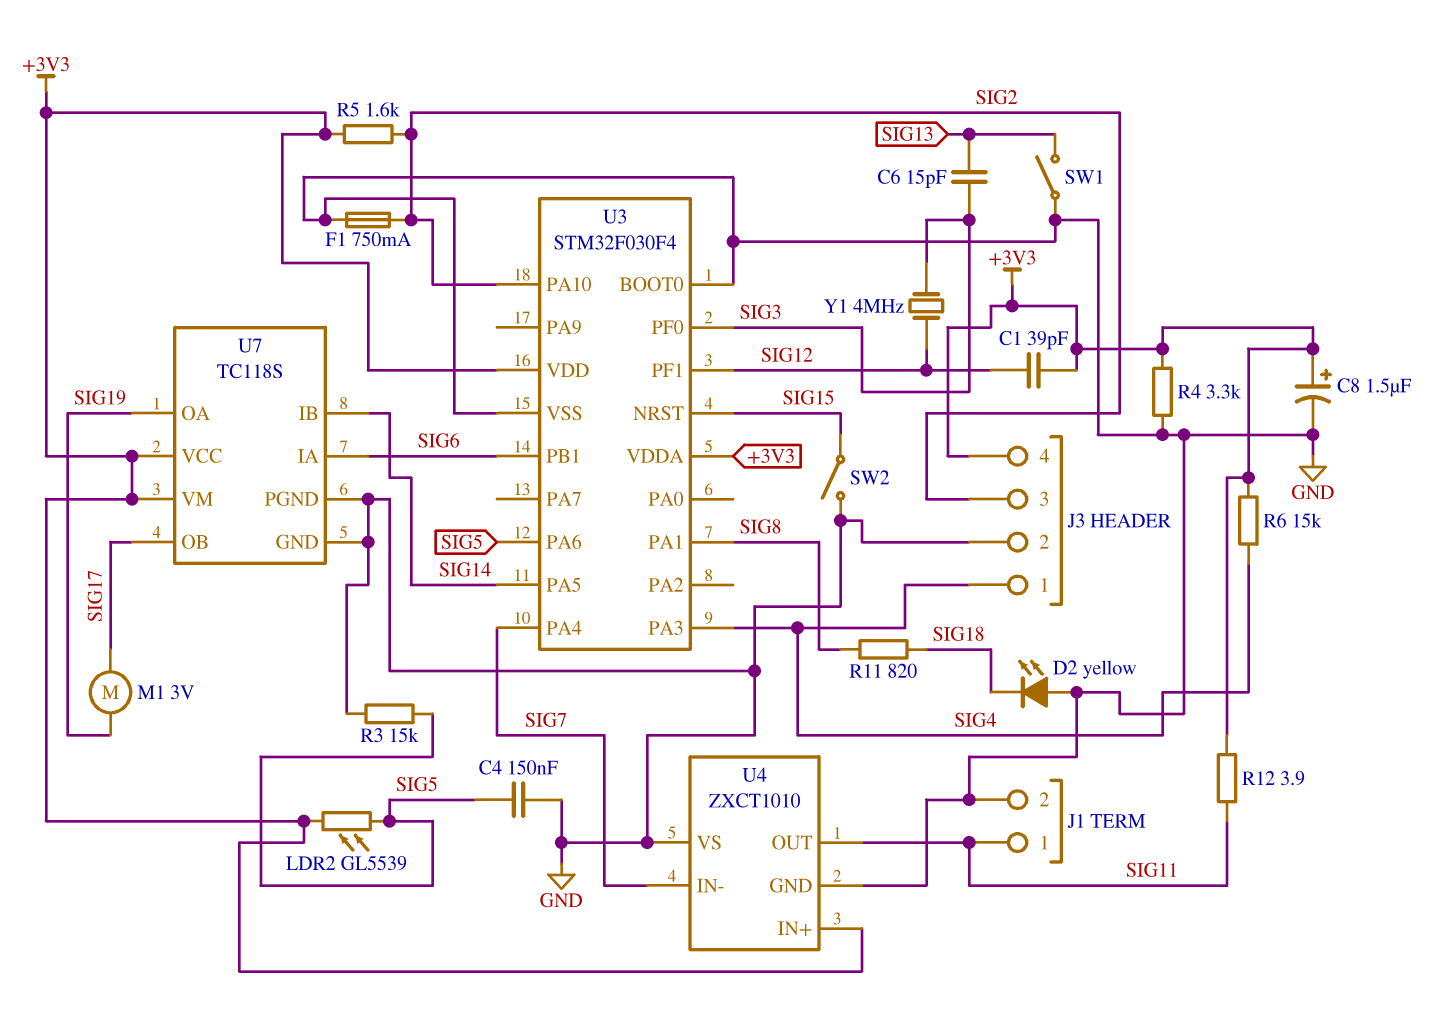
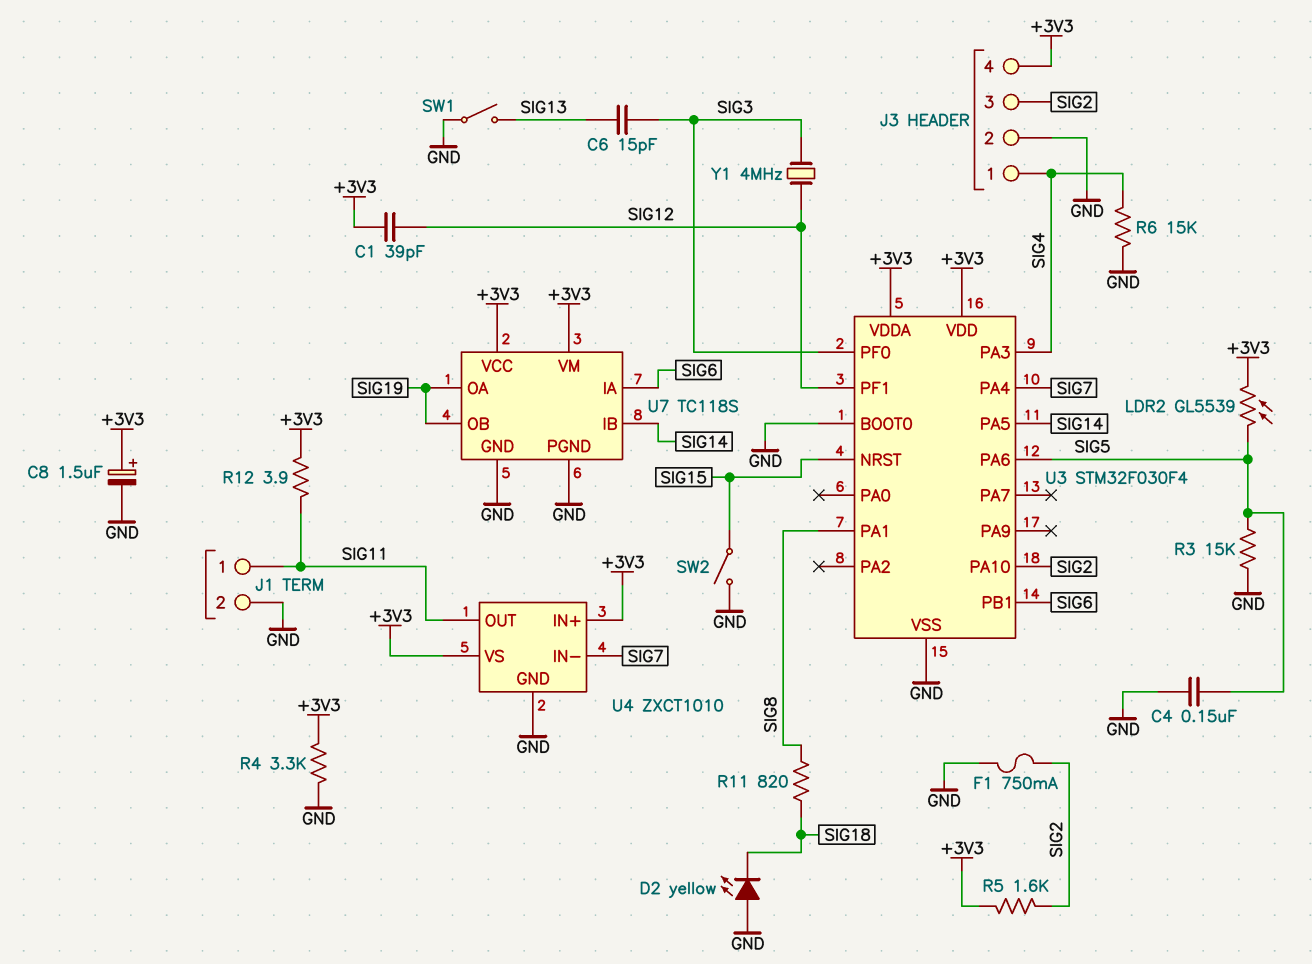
M1: motor 3V (SIG17, SIG19) -> none
R6: 15k (+3V3, SIG4) -> 15k (GND, SIG4)
U4 pin VS: GND -> +3V3
U7 pin OB: SIG17 -> SIG19

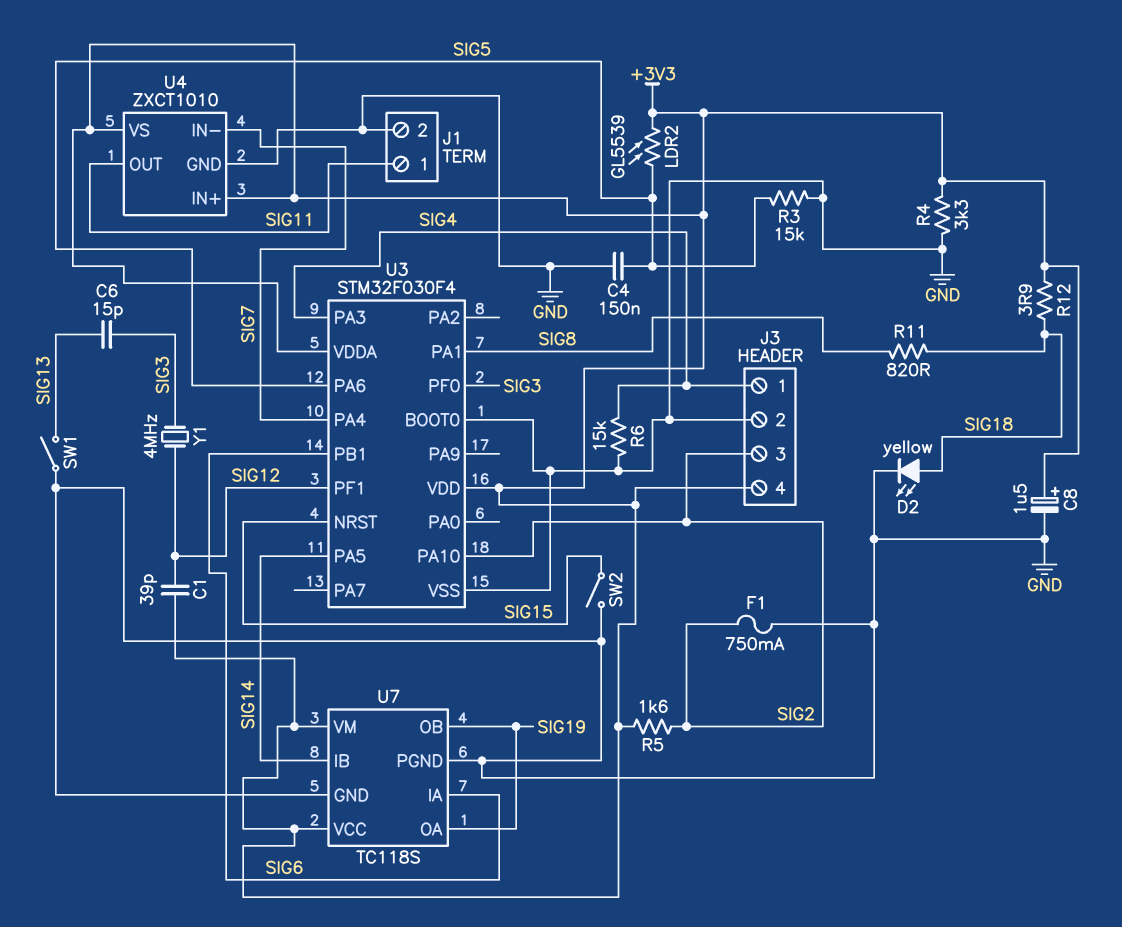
D2: LED yellow (A GND, K SIG18) -> LED yellow (A SIG18, K GND)
R12: 3.9 (+3V3, SIG11) -> 3.9 (+3V3, SIG18)

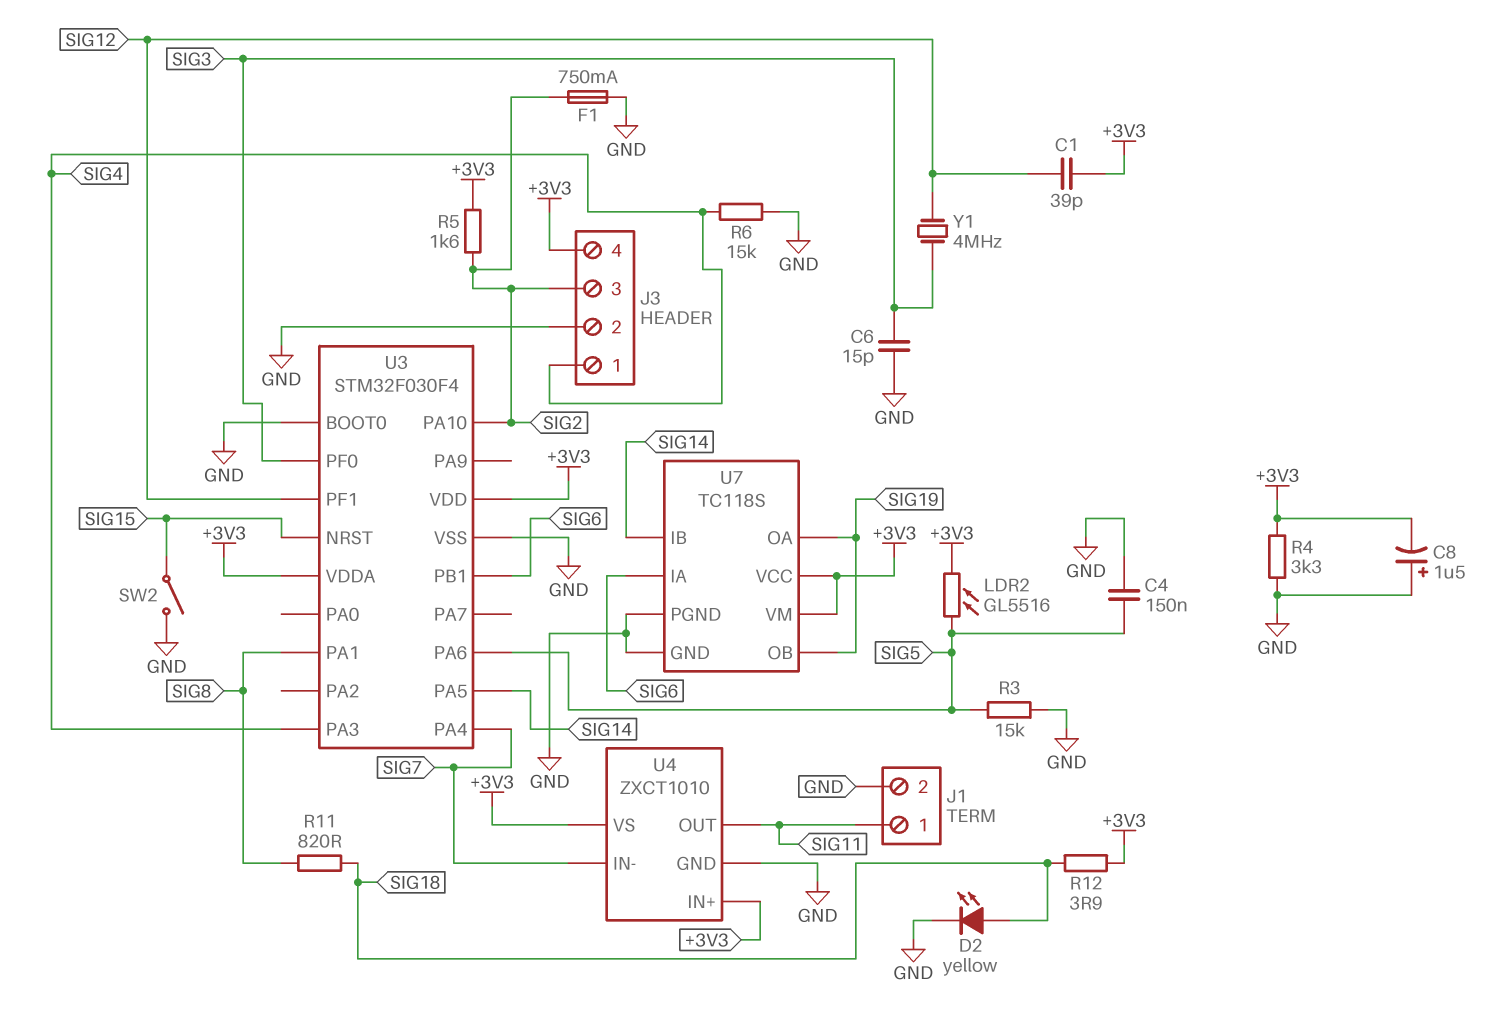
C6: 15pF (SIG3, SIG13) -> 15pF (GND, SIG3)
C8: 1.5uF (plus +3V3, minus GND) -> 1.5uF (plus GND, minus +3V3)
LDR2: GL5539 (+3V3, SIG5) -> GL5516 (+3V3, SIG5)
SW1: switch (GND, SIG13) -> none

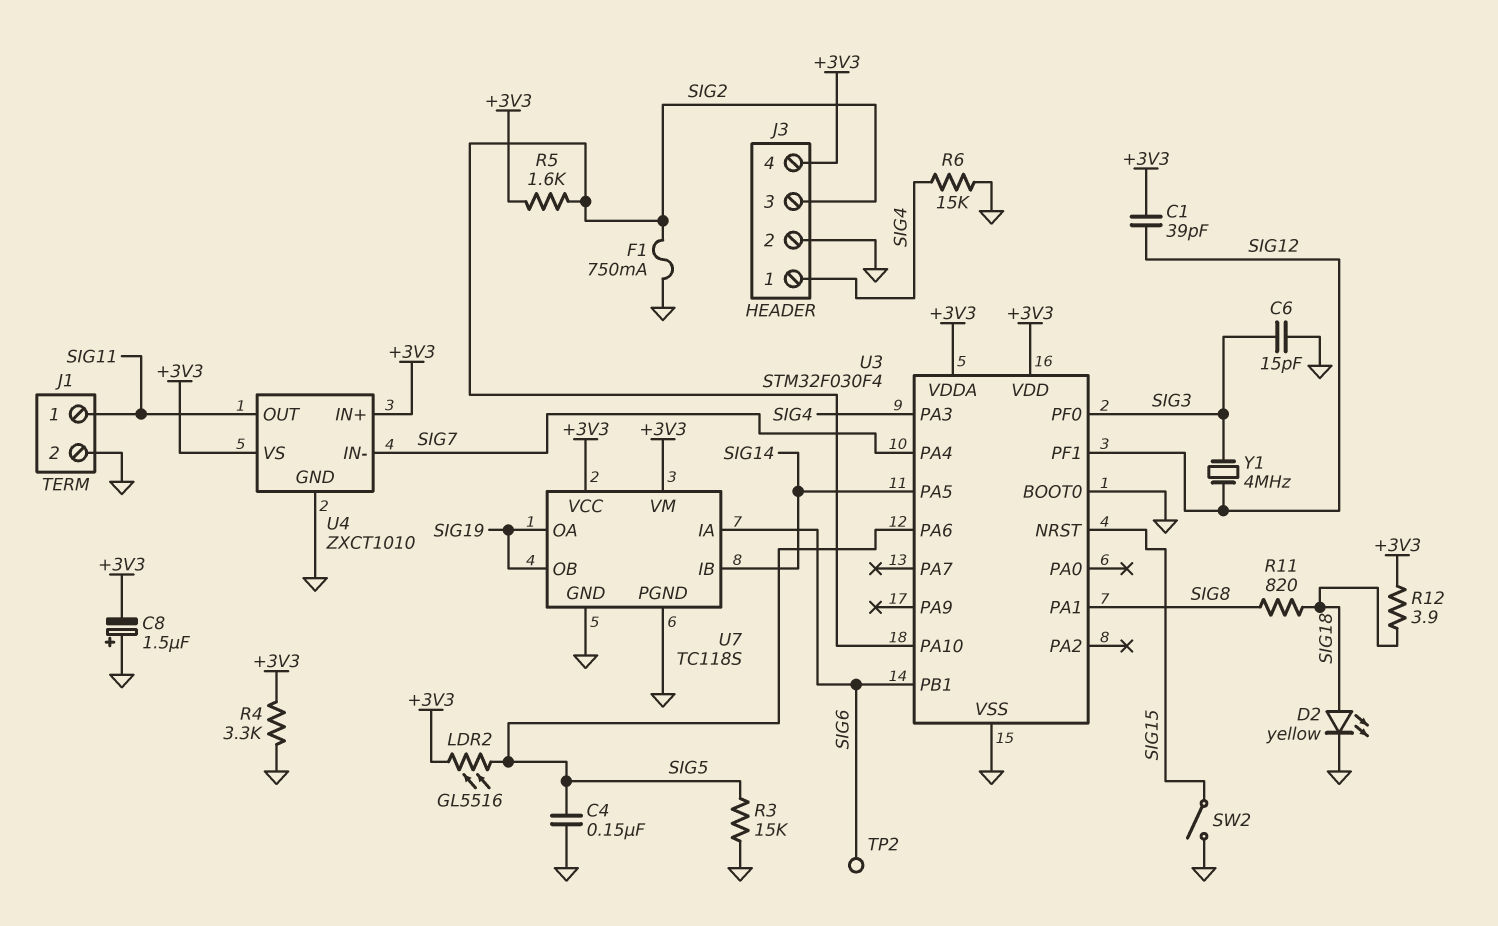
TP2: none -> test point (SIG6)

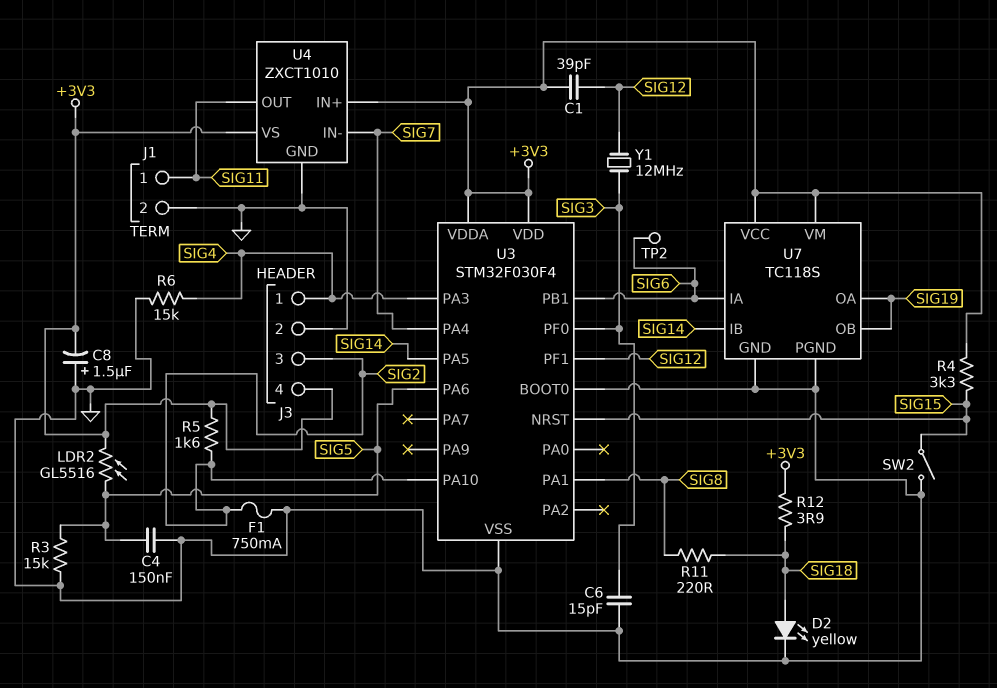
R4: 3.3k (+3V3, GND) -> 3.3k (+3V3, SIG15)
R11: 820 (SIG8, SIG18) -> 220 (SIG8, SIG18)
Y1: 4MHz (SIG3, SIG12) -> 12MHz (SIG3, SIG12)

